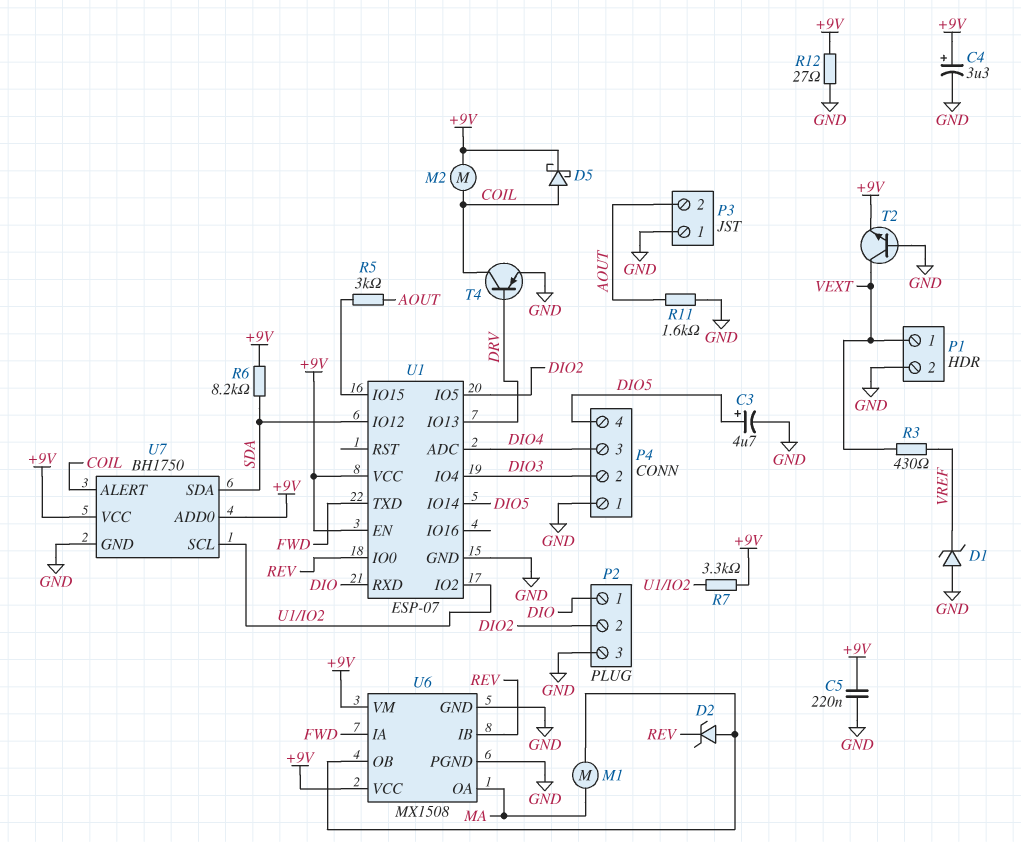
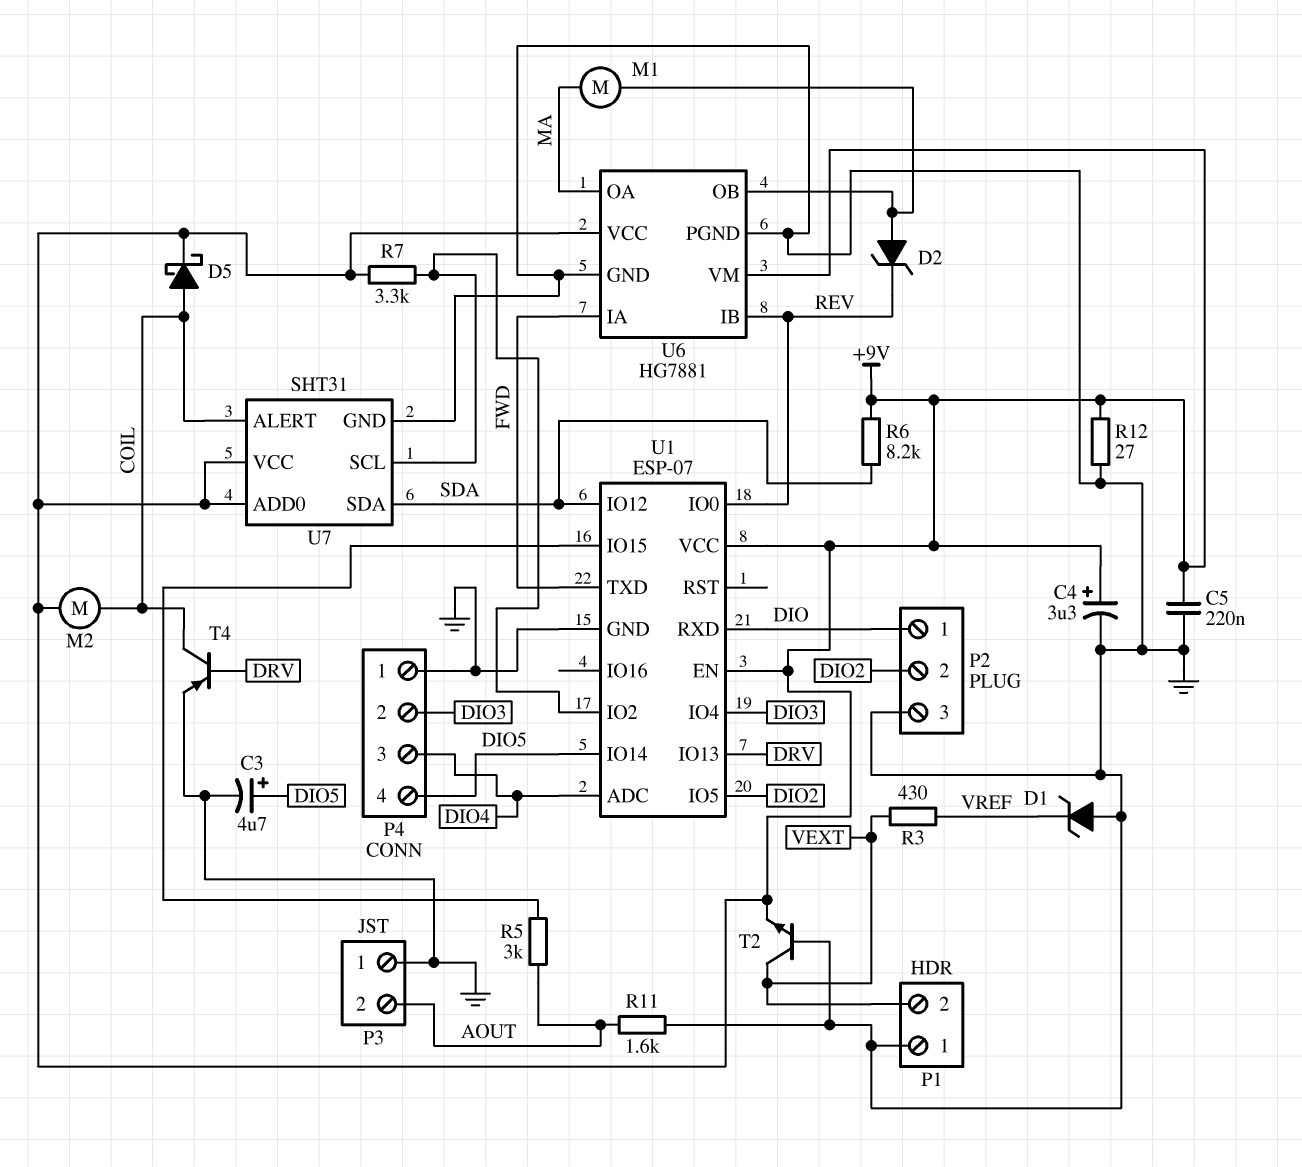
P1 pin 1: VEXT -> GND
P1 pin 2: GND -> VEXT
U6: MX1508 -> HG7881
U7: BH1750 -> SHT31

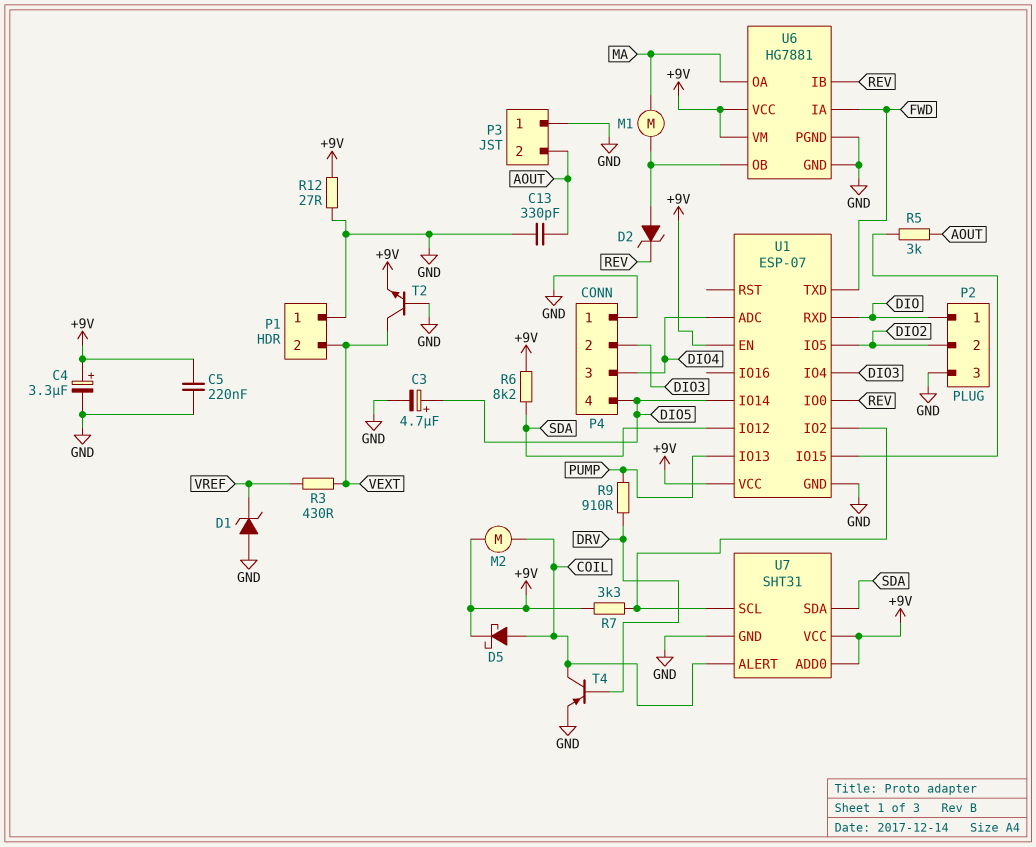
C13: none -> 330pF (AOUT, GND)
R9: none -> 910 (DRV, PUMP)
R11: 1.6k (AOUT, GND) -> none
U1 pin IO13: DRV -> PUMP

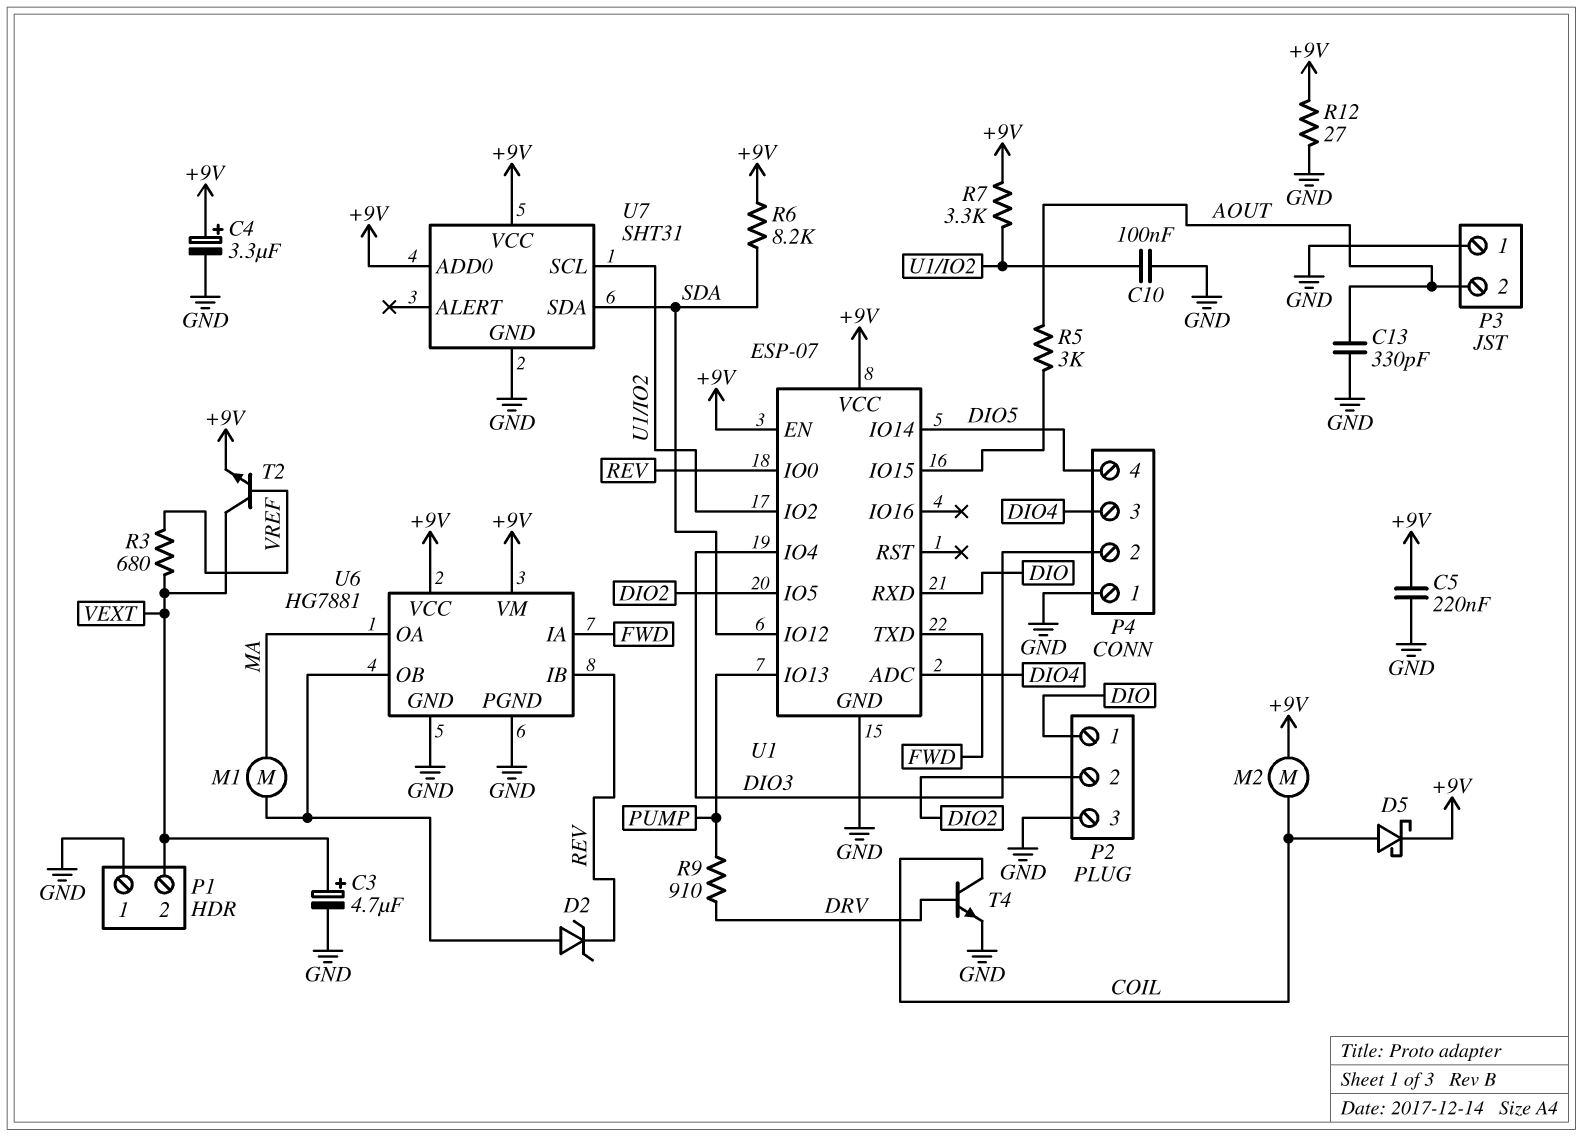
C3: 4.7uF (plus DIO5, minus GND) -> 4.7uF (plus VEXT, minus GND)
C10: none -> 100nF (GND, U1/IO2)
D1: zener (A GND, K VREF) -> none
R3: 430 (VEXT, VREF) -> 680 (VEXT, VREF)
T2: NPN (B GND, C VEXT, E +9V) -> NPN (B VREF, C VEXT, E +9V)
T4: PNP (B DRV, C COIL, E GND) -> NPN (B DRV, C COIL, E GND)
U7 pin ALERT: COIL -> none

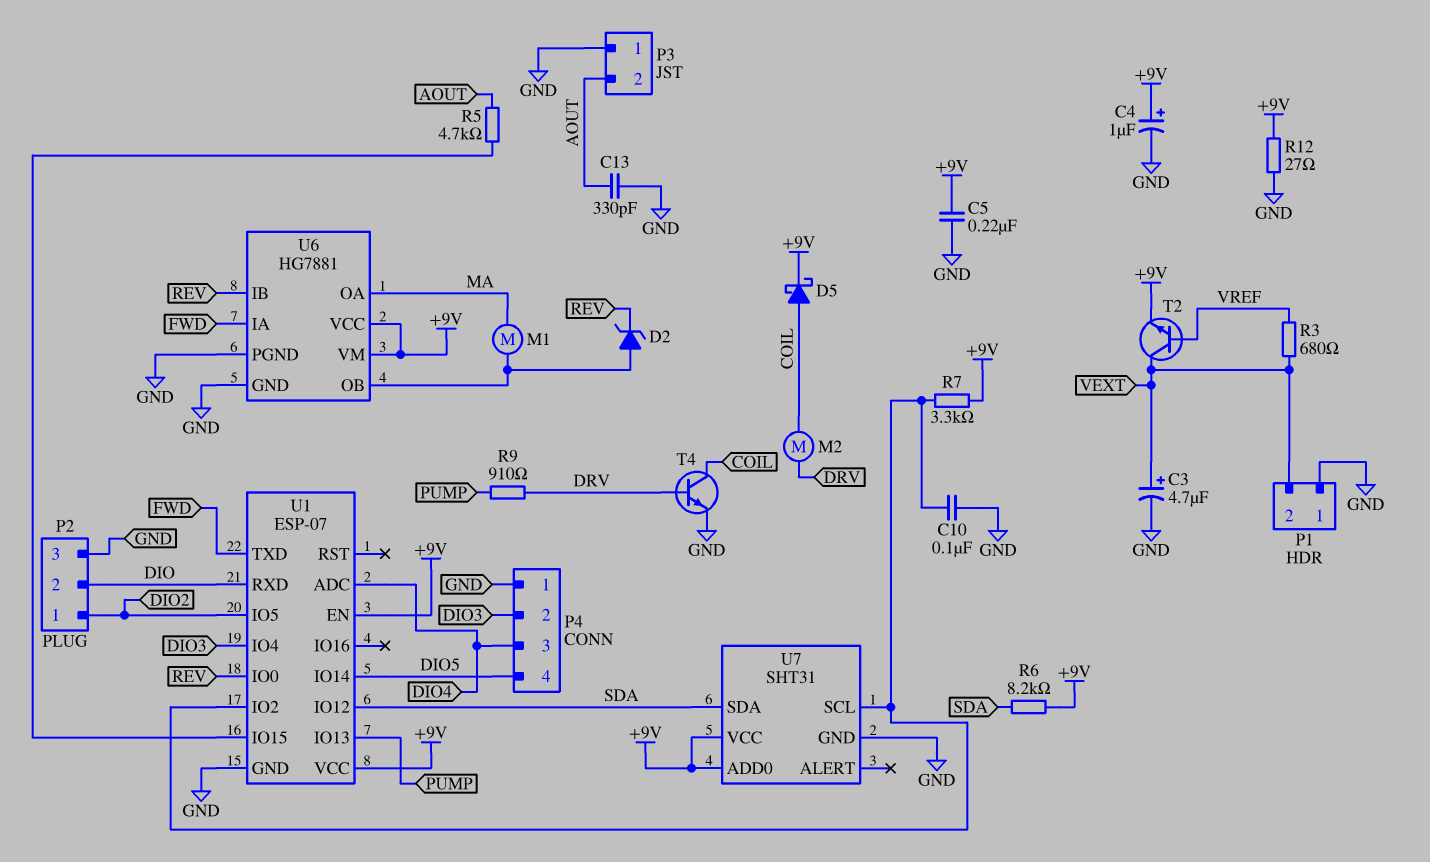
C4: 3.3uF (plus +9V, minus GND) -> 1uF (plus +9V, minus GND)
M2: motor (+9V, COIL) -> motor (COIL, DRV)
P2 pin 1: DIO -> DIO2
P2 pin 2: DIO2 -> DIO
R5: 3k (AOUT, U1/IO15) -> 4.7k (AOUT, U1/IO15)

